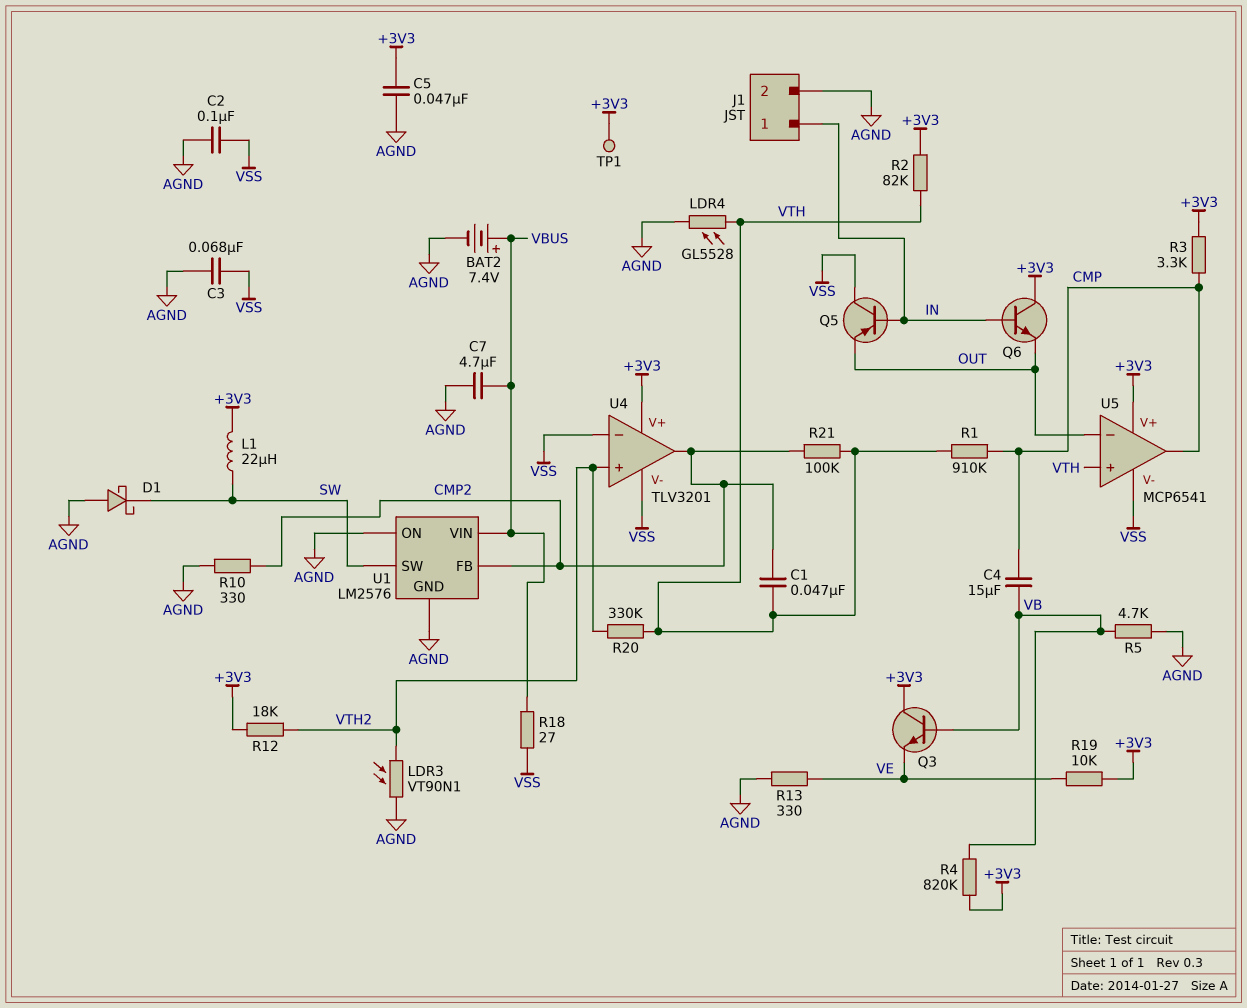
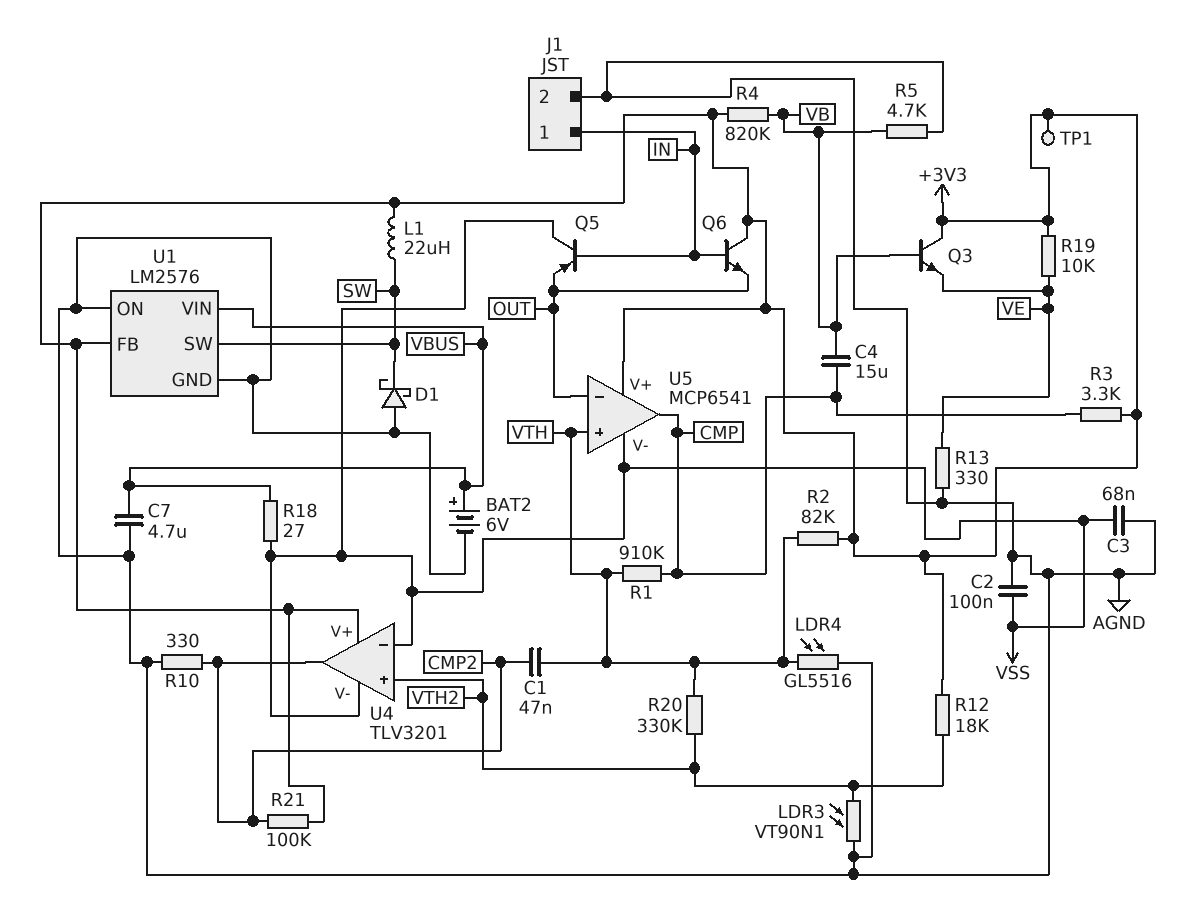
BAT2: 7.4V (plus VBUS, minus AGND) -> 6V (plus VBUS, minus AGND)
C5: 47nF (+3V3, AGND) -> none
LDR4: GL5528 (AGND, VTH) -> GL5516 (AGND, VTH)
R21: 100k (CMP2, VTH) -> 100k (+3V3, CMP2)
U1 pin FB: CMP2 -> +3V3

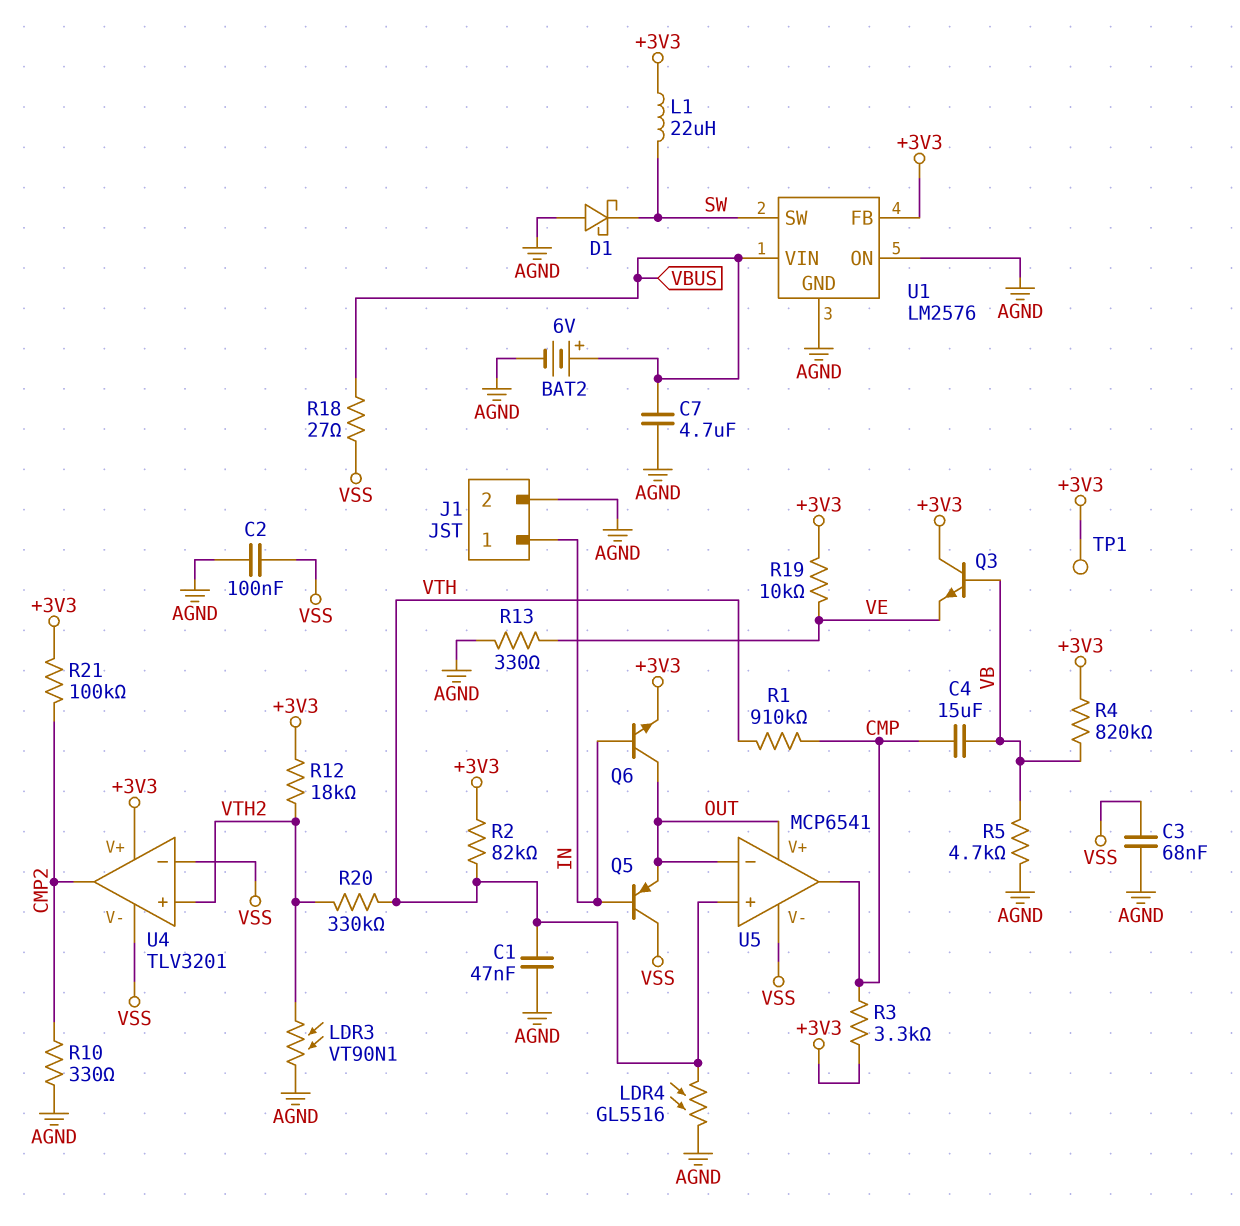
C1: 47nF (CMP2, VTH) -> 47nF (AGND, VTH)
Q6: NPN (B IN, C +3V3, E OUT) -> NPN (B IN, C OUT, E +3V3)
U5 pin V+: +3V3 -> OUT

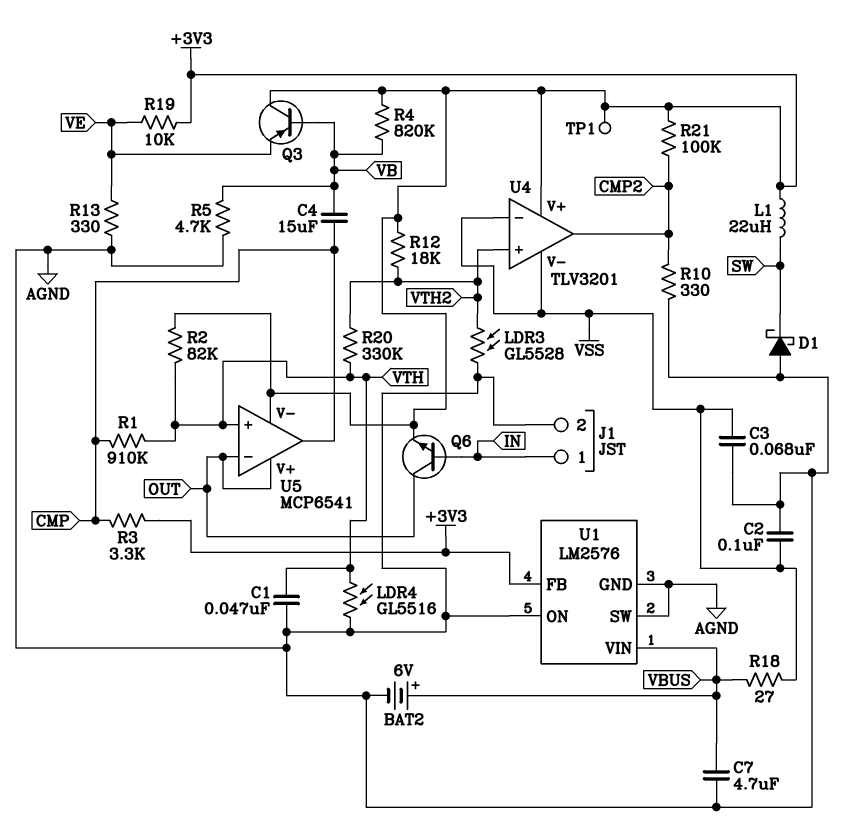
LDR3: VT90N1 (AGND, VTH2) -> GL5528 (AGND, VTH2)
Q3: NPN (B VB, C +3V3, E VE) -> PNP (B VB, C +3V3, E VE)
Q5: PNP (B IN, C VSS, E OUT) -> none
U1 pin SW: SW -> AGND
U5 pin V-: VSS -> +3V3

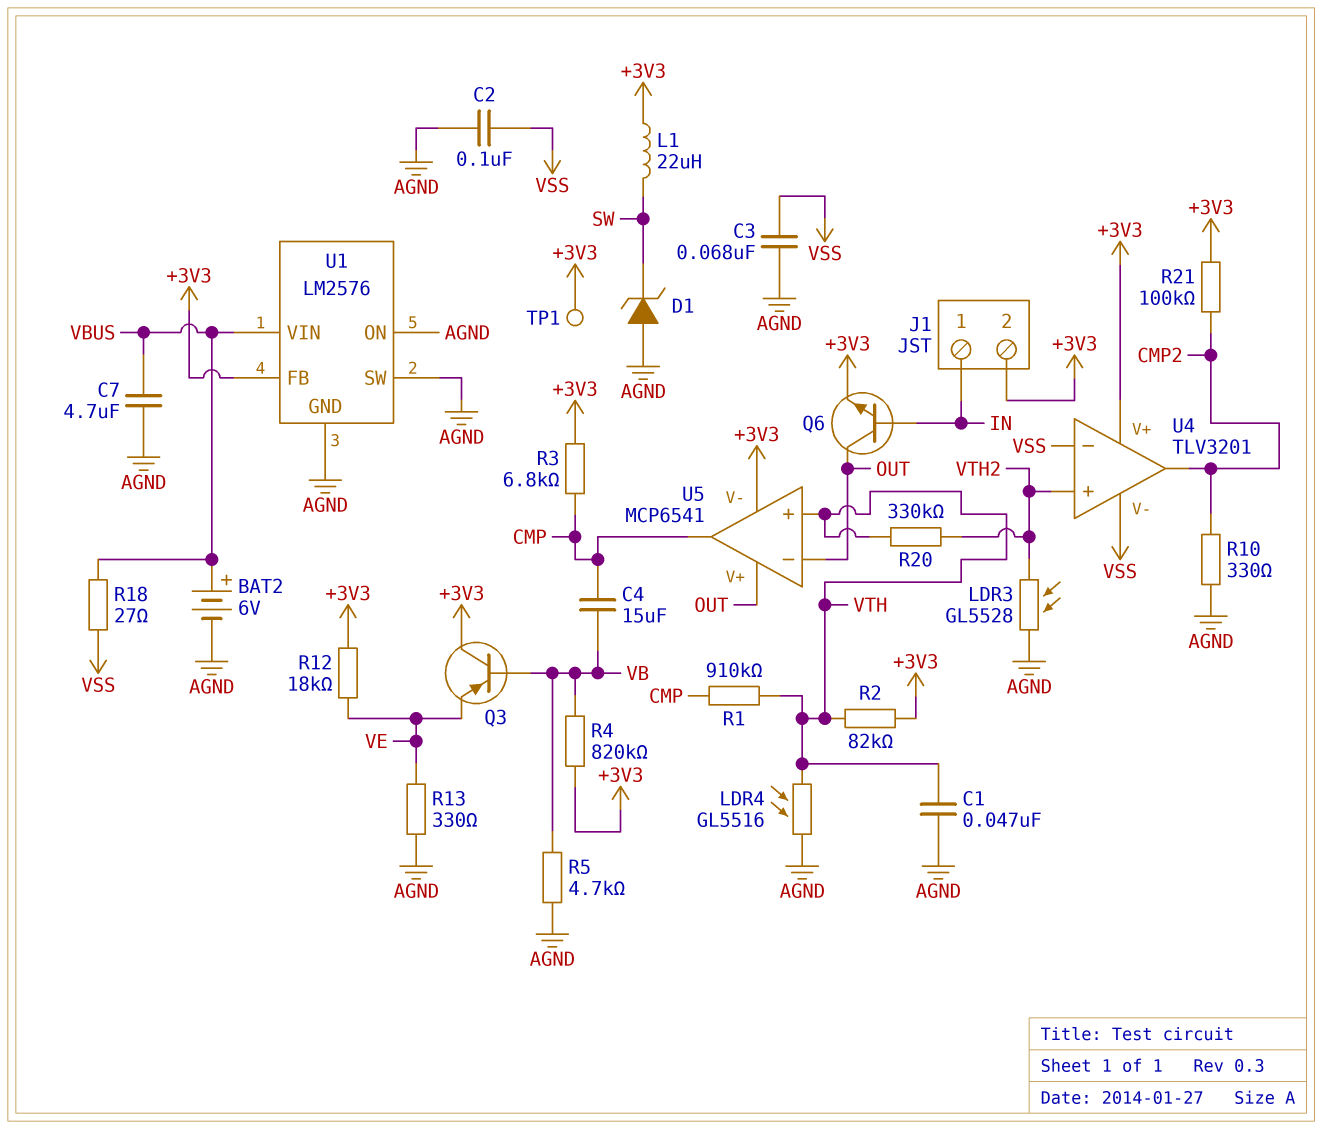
D1: schottky (A AGND, K SW) -> zener (A AGND, K SW)
J1 pin 2: AGND -> +3V3
R3: 3.3k (+3V3, CMP) -> 6.8k (+3V3, CMP)
R12: 18k (+3V3, VTH2) -> 18k (+3V3, VE)
R19: 10k (+3V3, VE) -> none

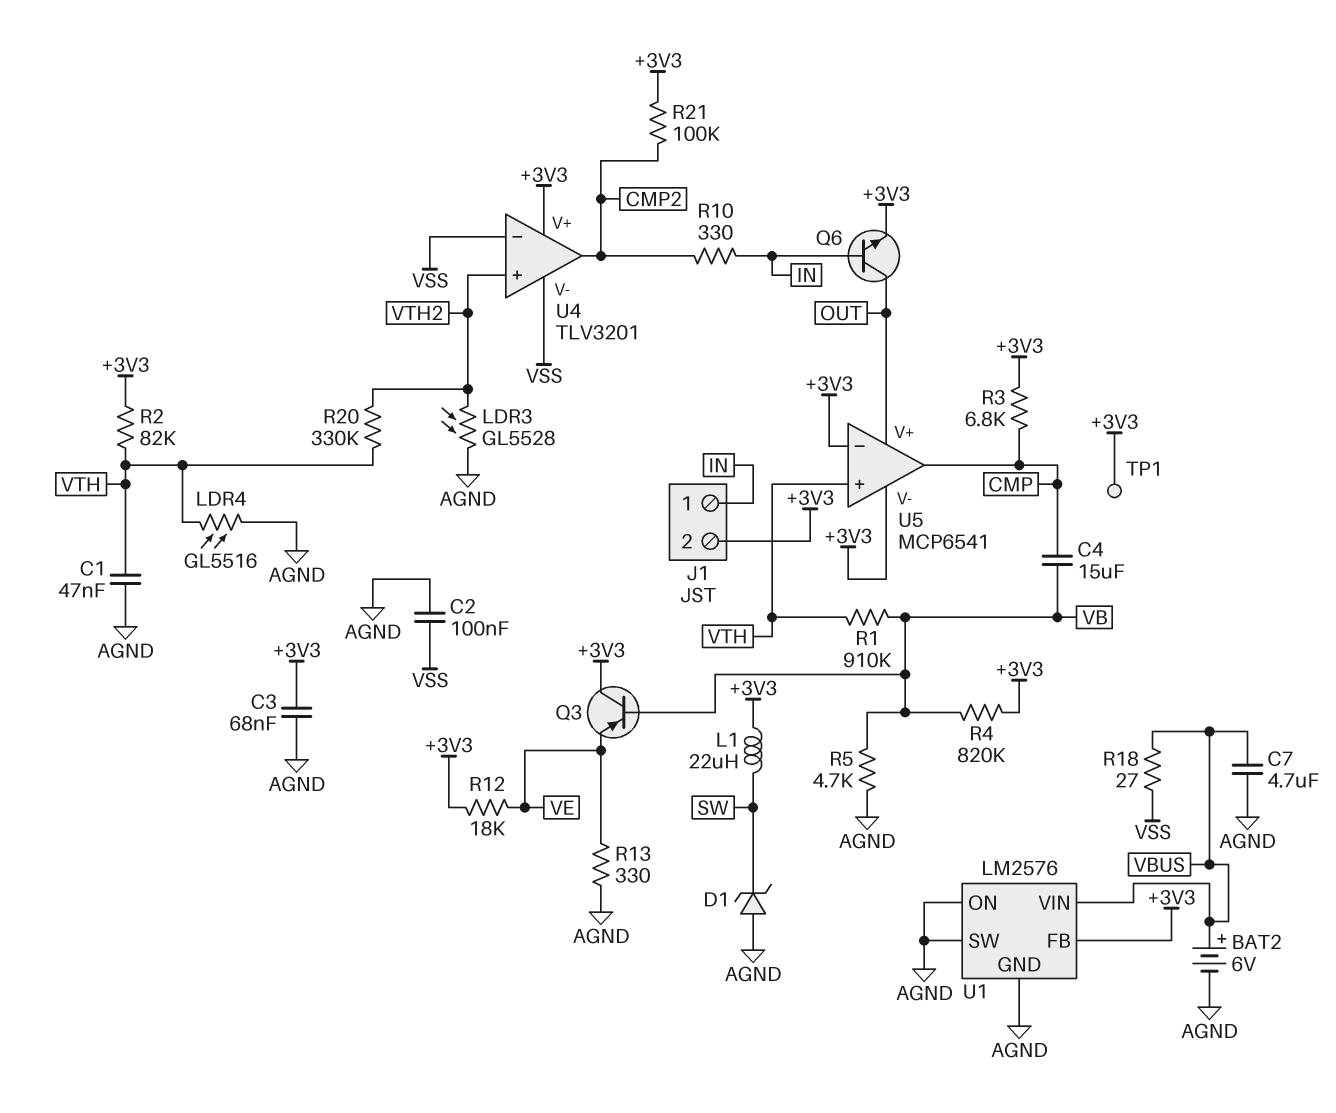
C3: 68nF (AGND, VSS) -> 68nF (+3V3, AGND)
R1: 910k (CMP, VTH) -> 910k (VB, VTH)
R10: 330 (AGND, CMP2) -> 330 (CMP2, IN)
U5 pin in-: OUT -> +3V3

